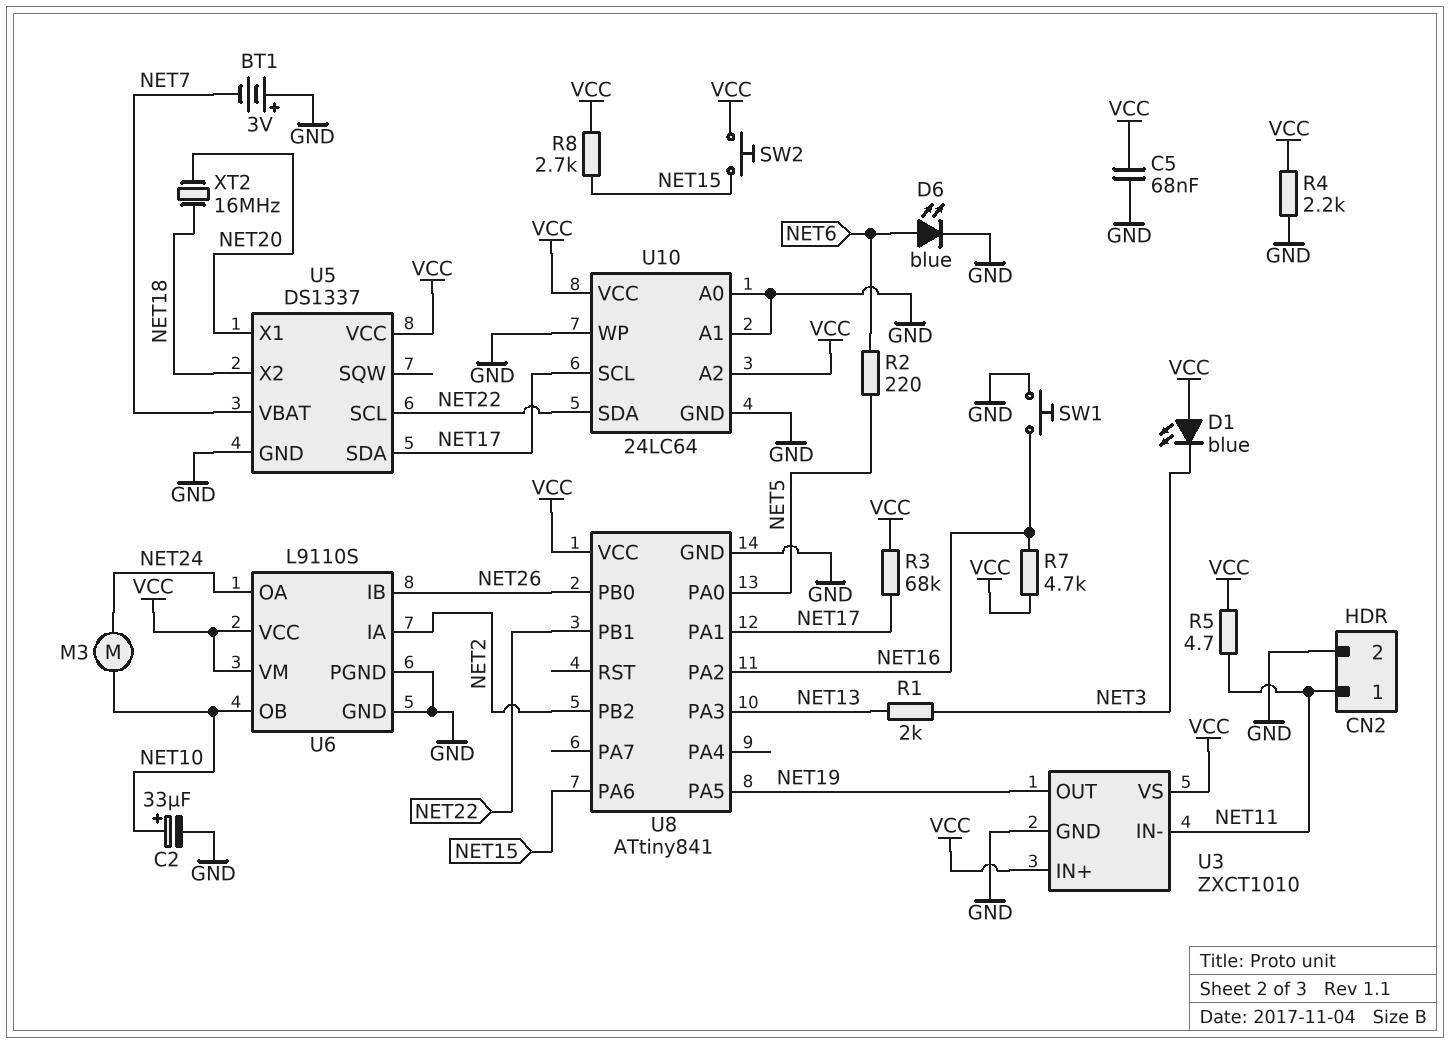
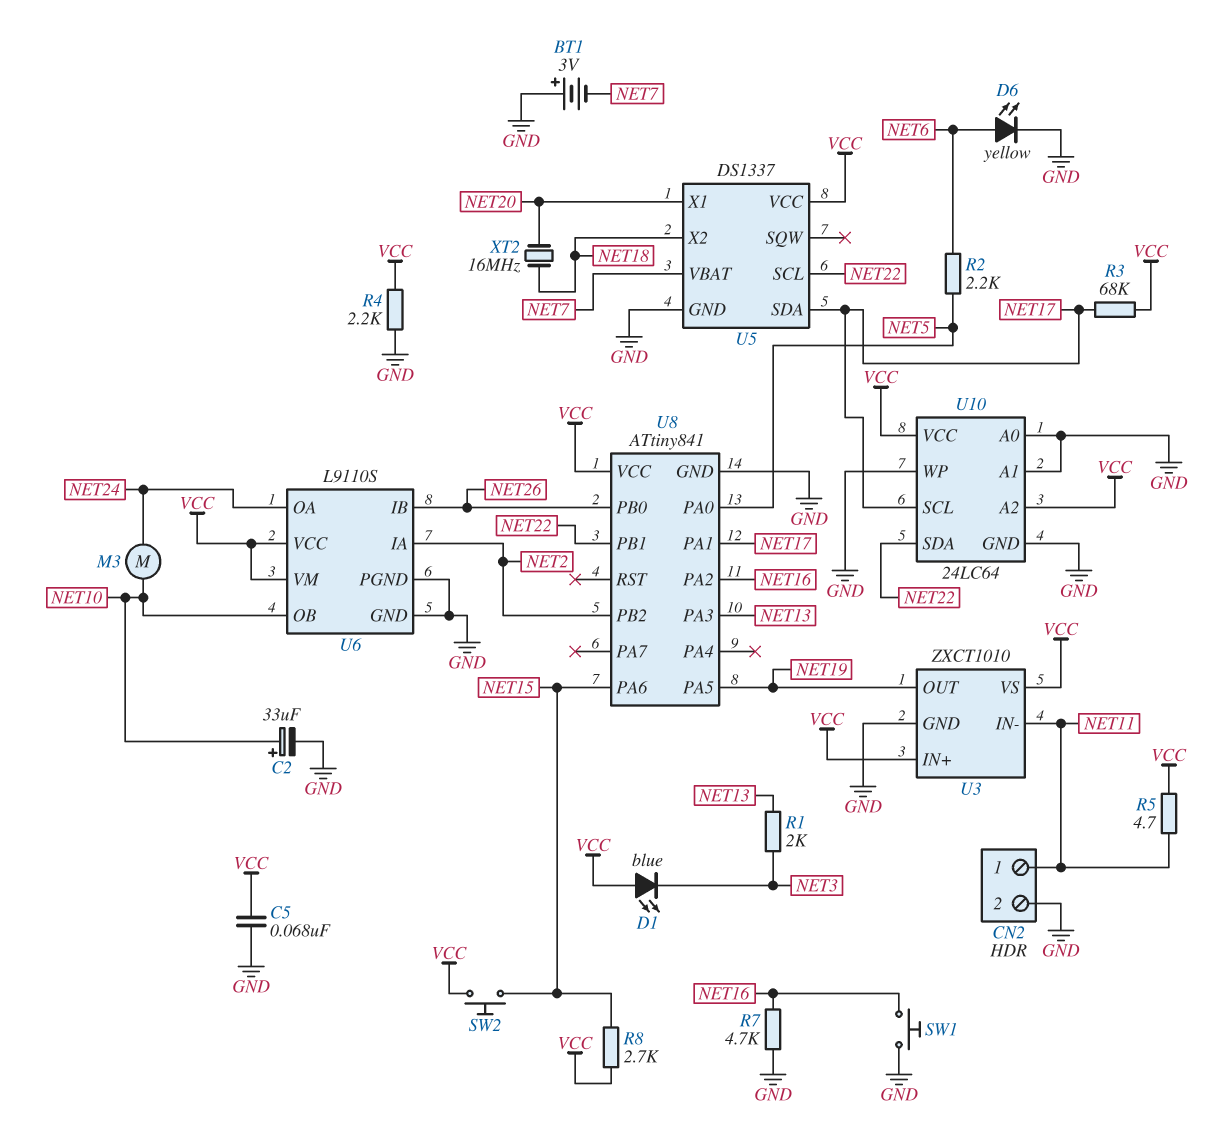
D6: LED blue (A NET6, K GND) -> LED yellow (A NET6, K GND)
R2: 220 (NET5, NET6) -> 2.2k (NET5, NET6)
R7: 4.7k (NET16, VCC) -> 4.7k (GND, NET16)

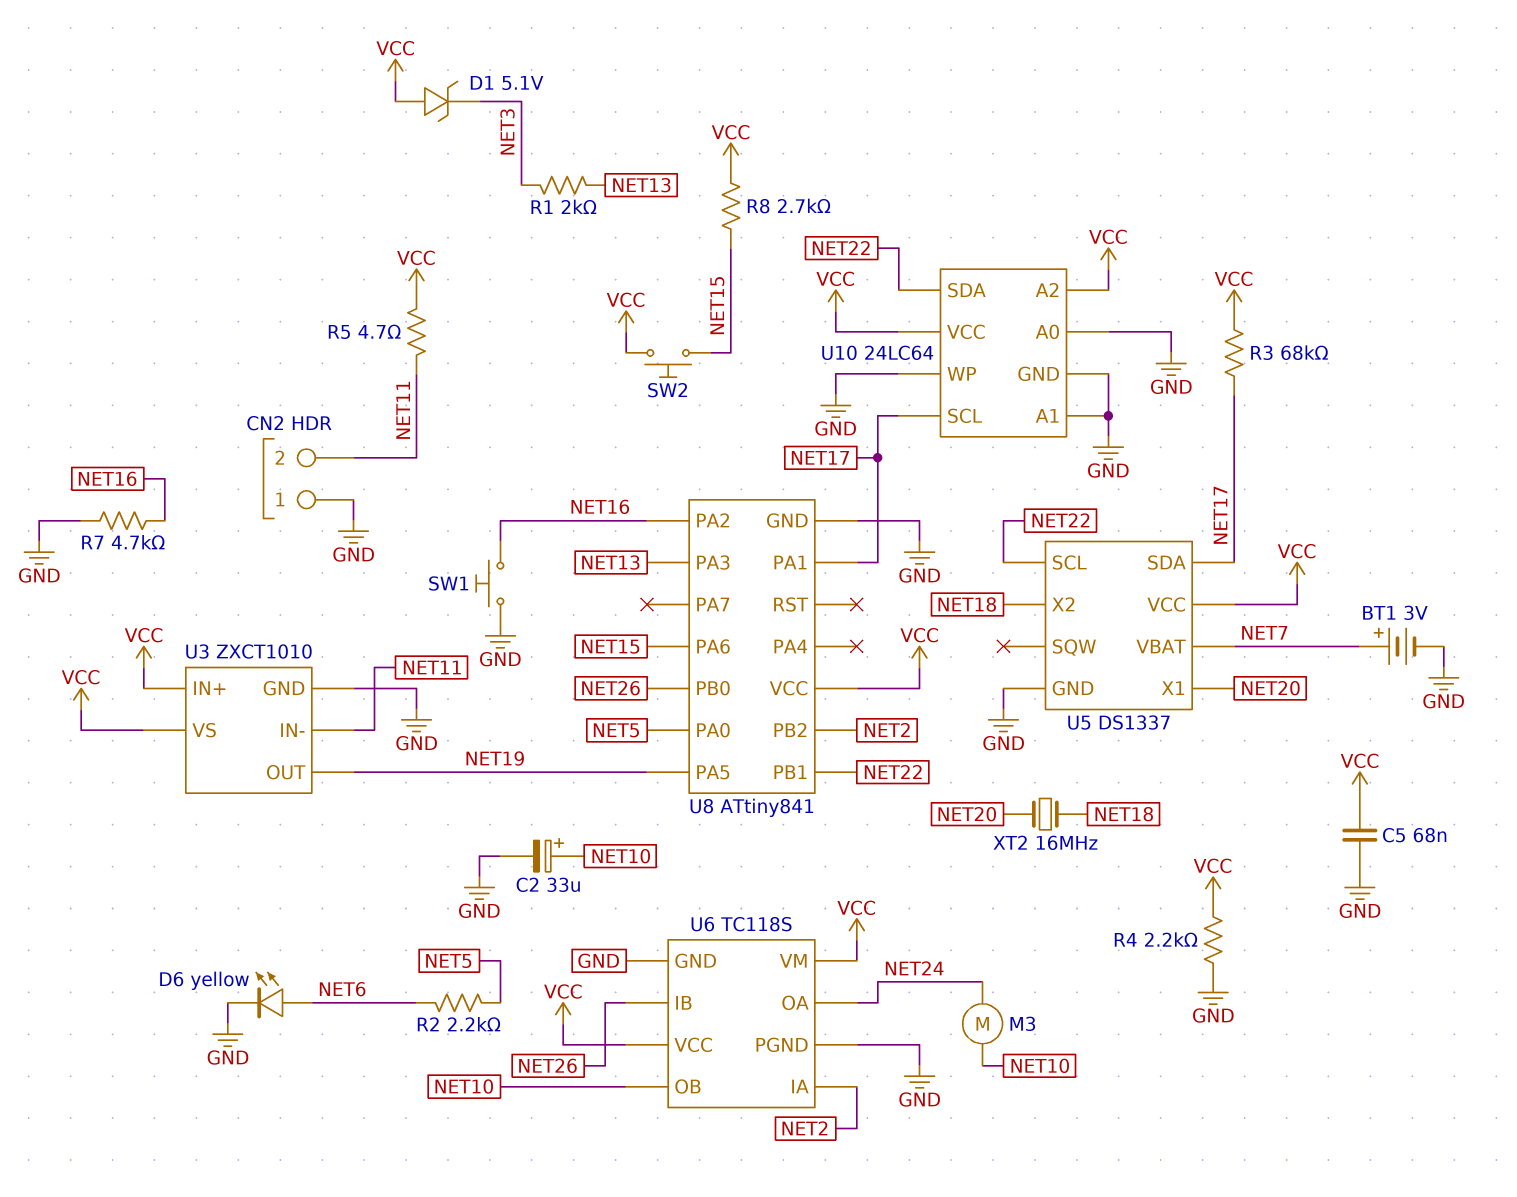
BT1: 3V (plus GND, minus NET7) -> 3V (plus NET7, minus GND)
CN2 pin 1: NET11 -> GND
CN2 pin 2: GND -> NET11
D1: LED blue (A VCC, K NET3) -> zener 5.1V (A VCC, K NET3)
U6: L9110S -> TC118S

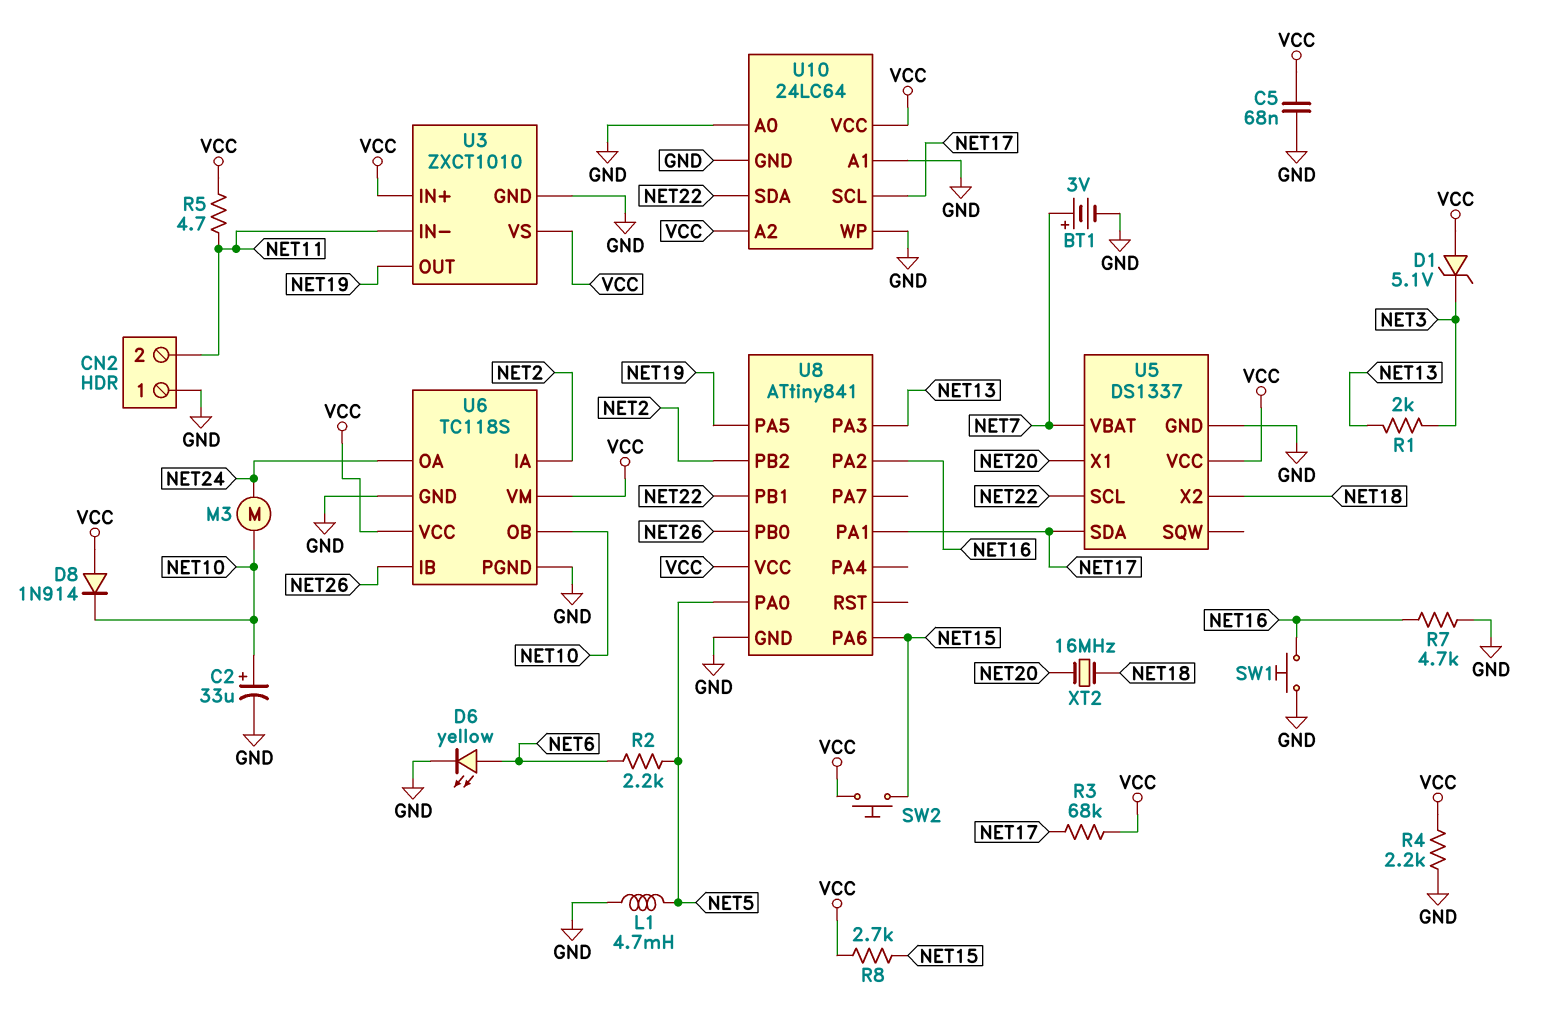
D8: none -> diode 1N914 (A VCC, K NET10)
L1: none -> 4.7mH (GND, NET5)

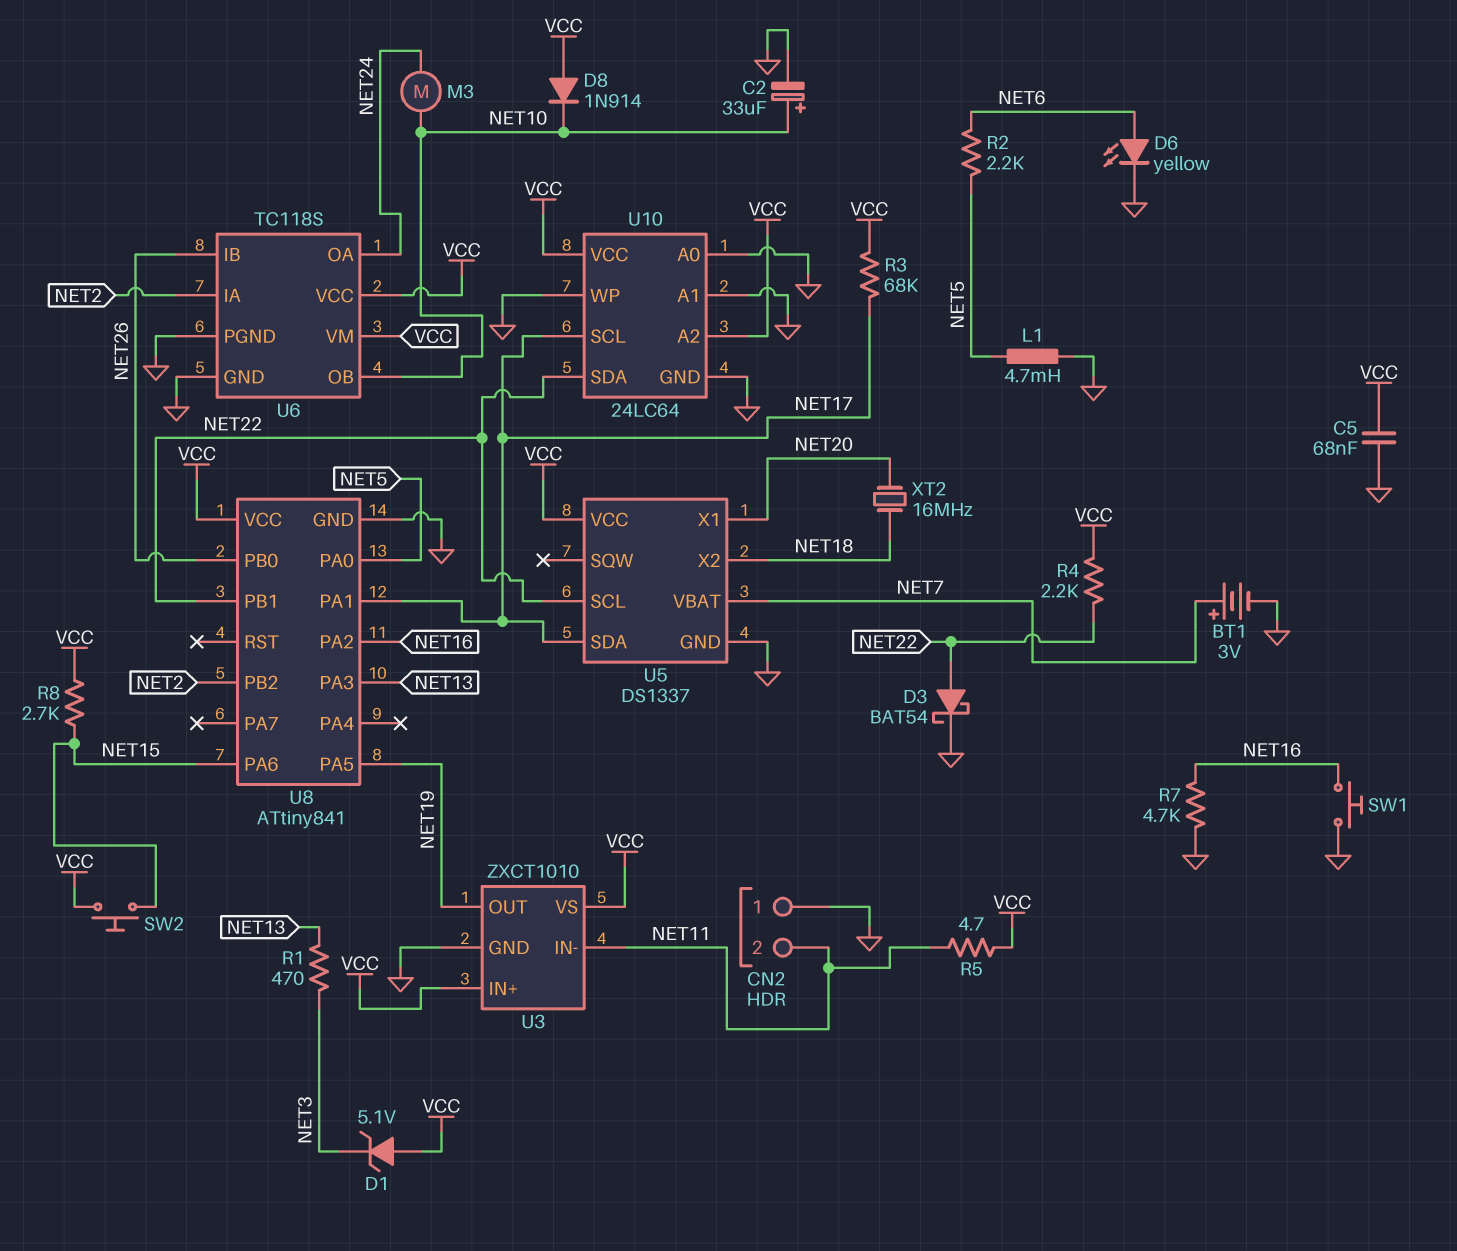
D3: none -> schottky BAT54 (A NET22, K GND)
R1: 2k (NET3, NET13) -> 470 (NET3, NET13)
R4: 2.2k (GND, VCC) -> 2.2k (NET22, VCC)

